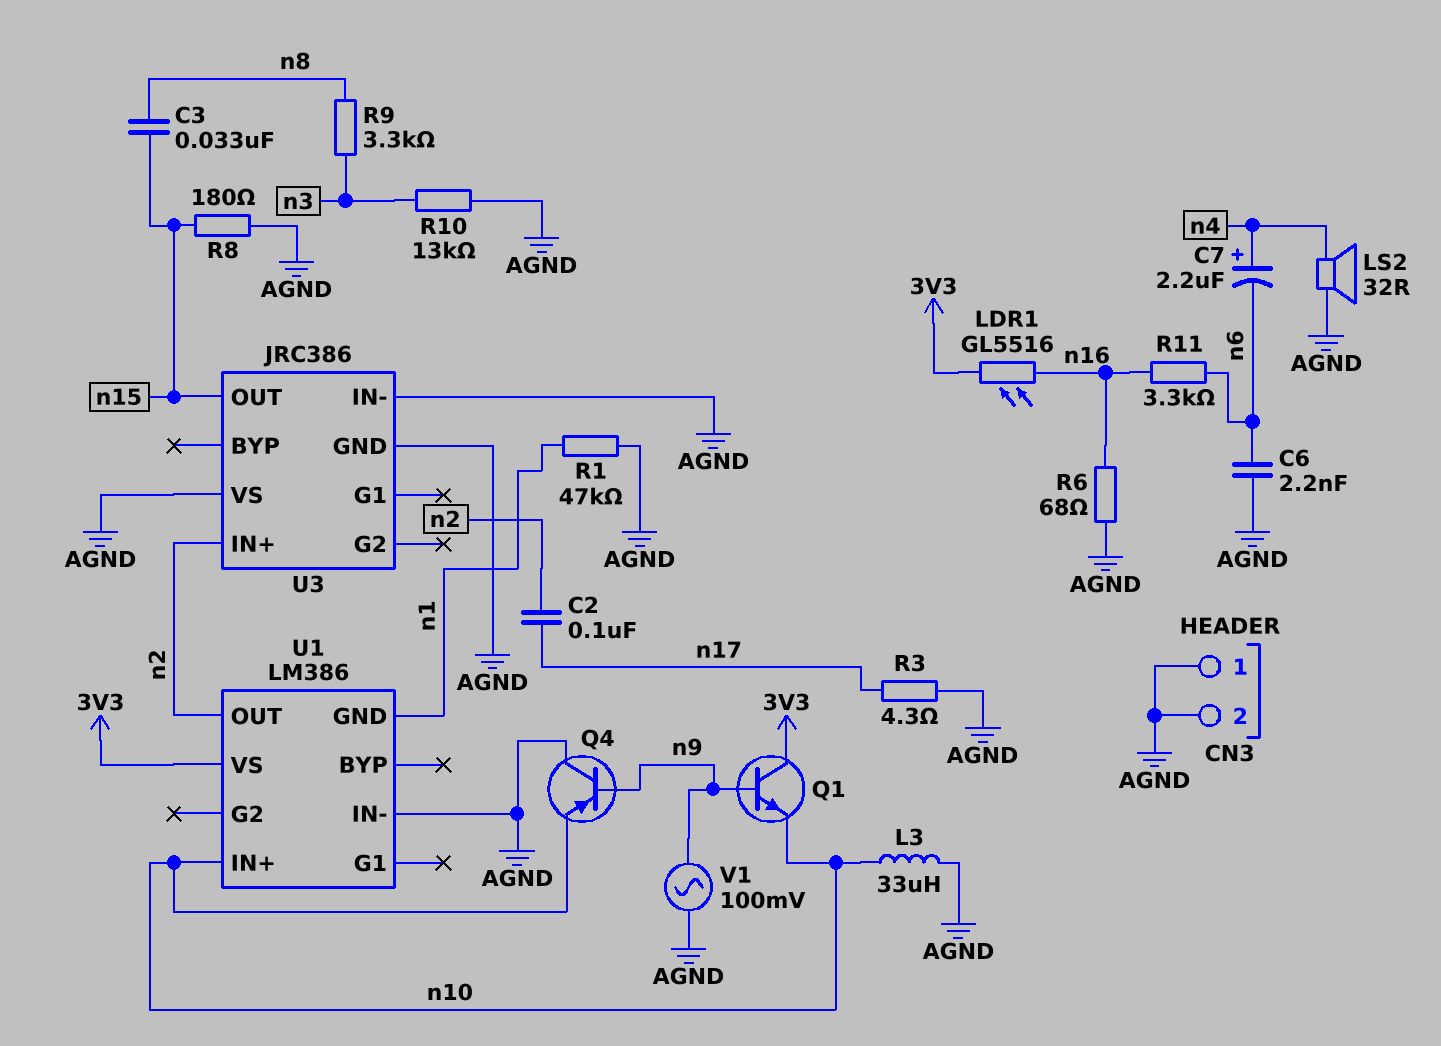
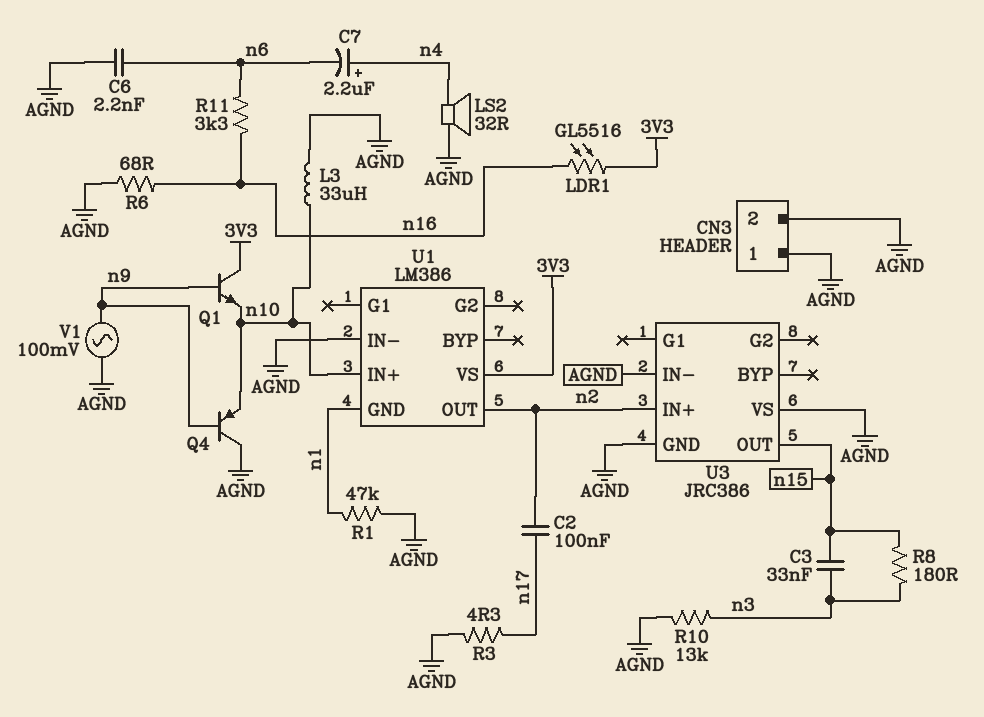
C3: 33nF (n8, n15) -> 33nF (n3, n15)
R8: 180 (AGND, n15) -> 180 (n3, n15)
R9: 3.3k (n3, n8) -> none

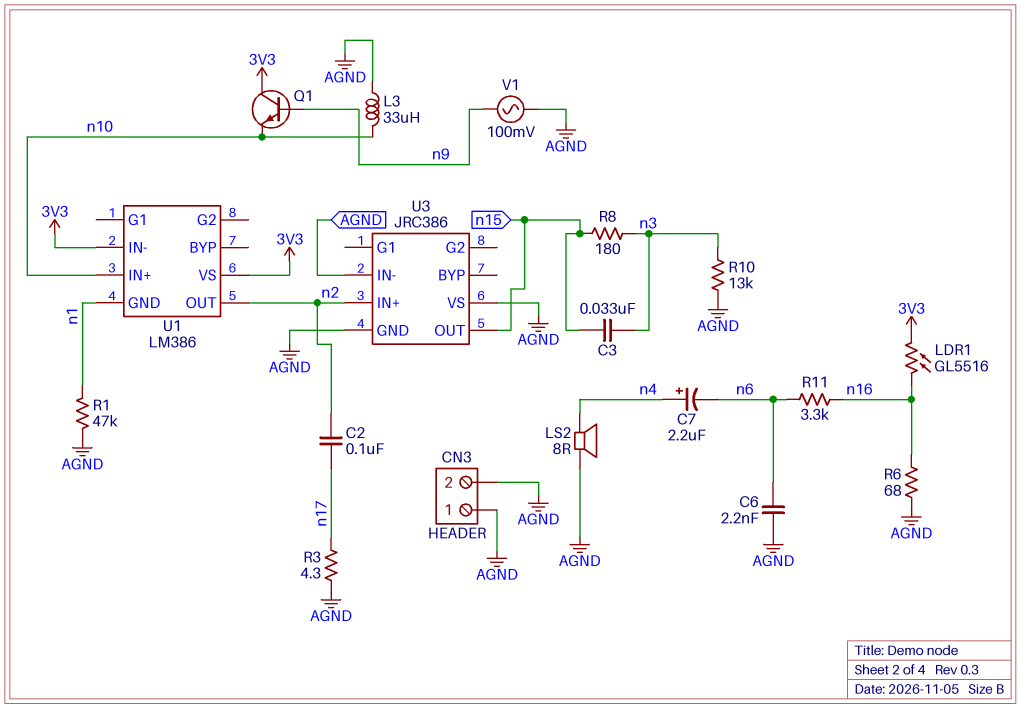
LS2: speaker 32R (AGND, n4) -> speaker 8R (AGND, n4)
Q4: PNP (B n9, C AGND, E n10) -> none
U1 pin IN-: AGND -> 3V3

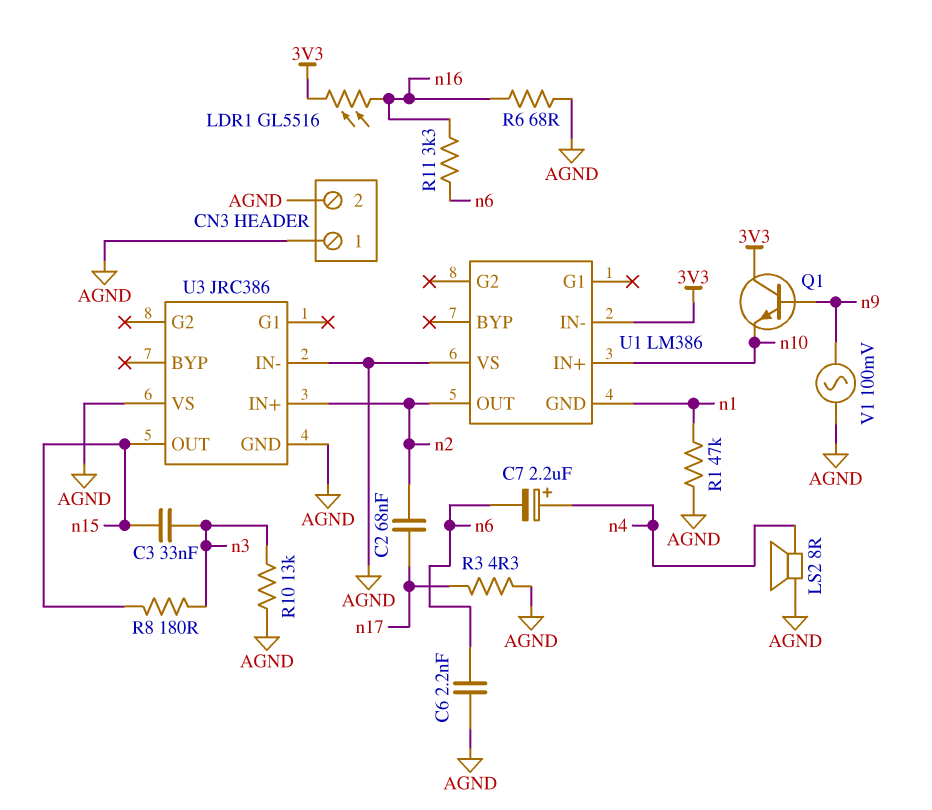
C2: 100nF (n2, n17) -> 68nF (n2, n17)
L3: 33uH (AGND, n10) -> none
U1 pin VS: 3V3 -> AGND

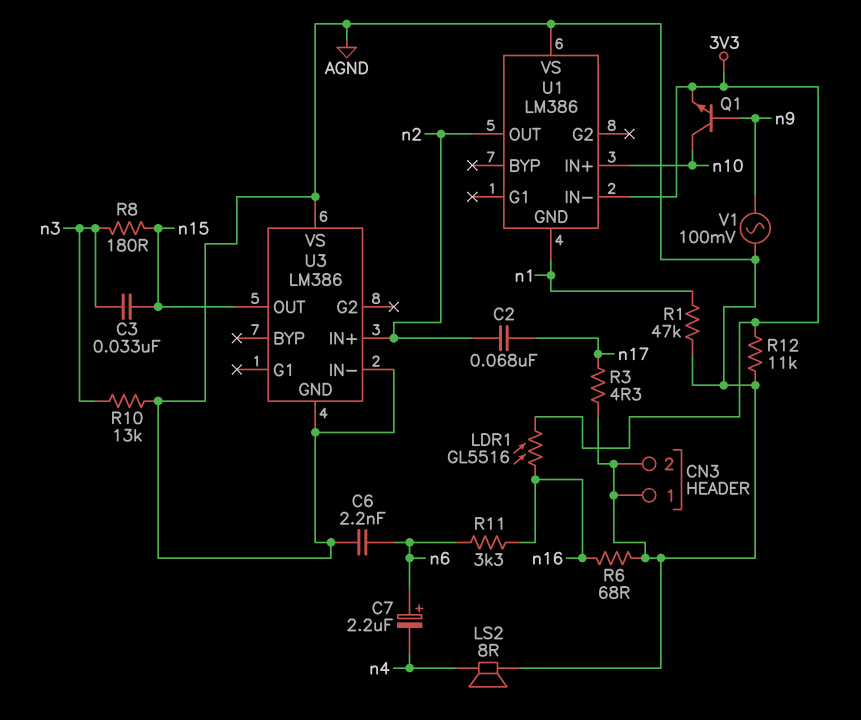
C7: 2.2uF (plus n4, minus n6) -> 2.2uF (plus n6, minus n4)
Q1: NPN (B n9, C 3V3, E n10) -> NPN (B n9, C n10, E 3V3)
R12: none -> 11k (3V3, AGND)
U3: JRC386 -> LM386

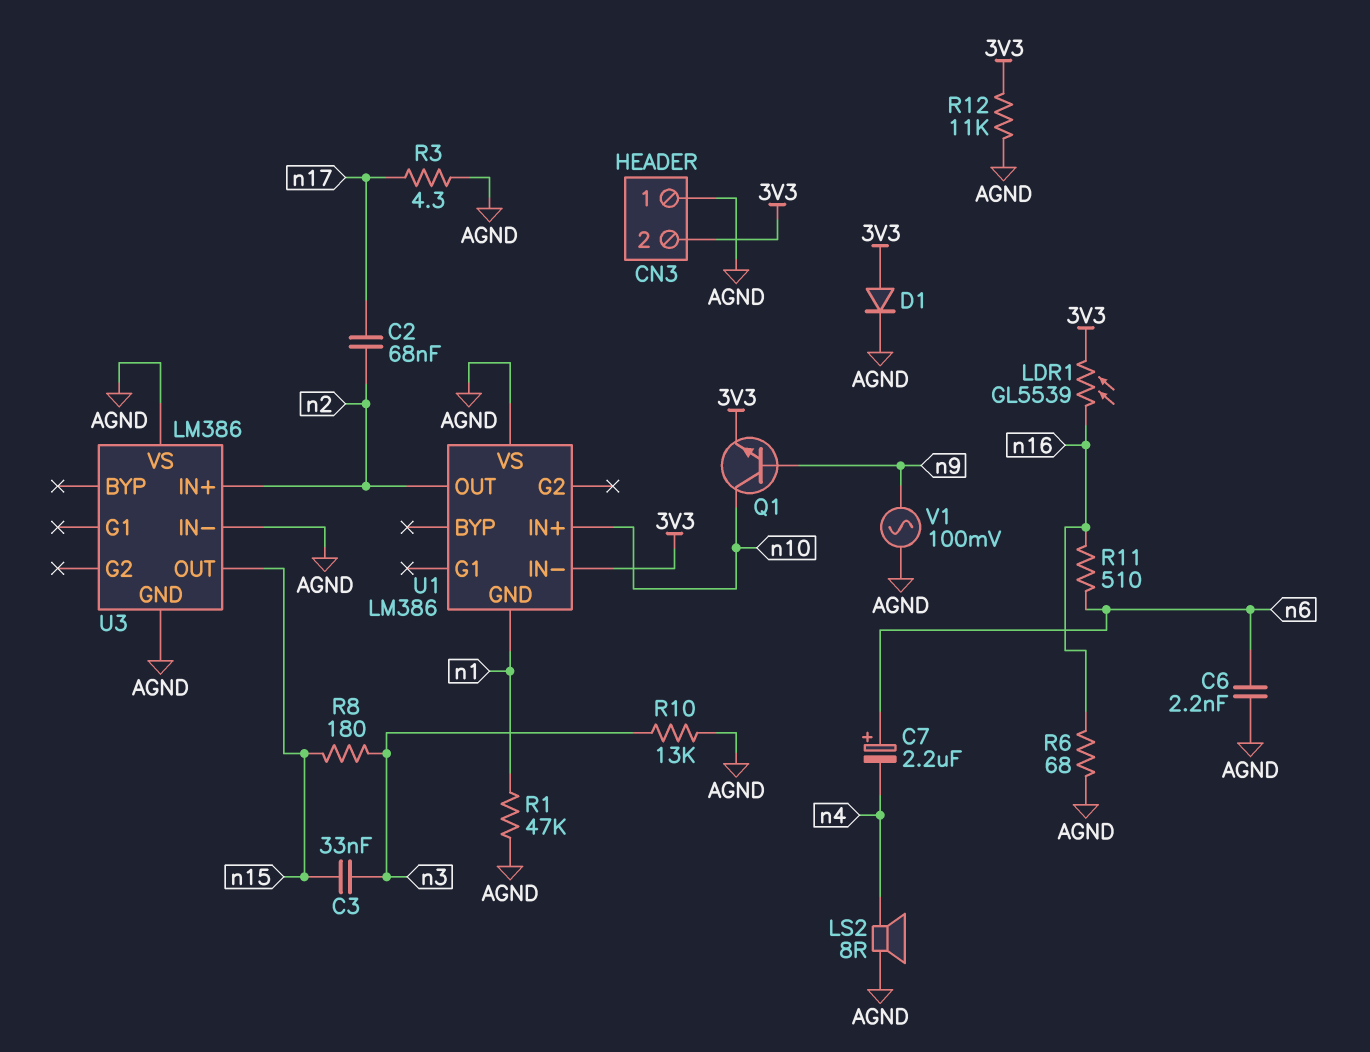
CN3 pin 2: AGND -> 3V3
D1: none -> diode (A 3V3, K AGND)
LDR1: GL5516 (3V3, n16) -> GL5539 (3V3, n16)
R11: 3.3k (n6, n16) -> 510 (n6, n16)

